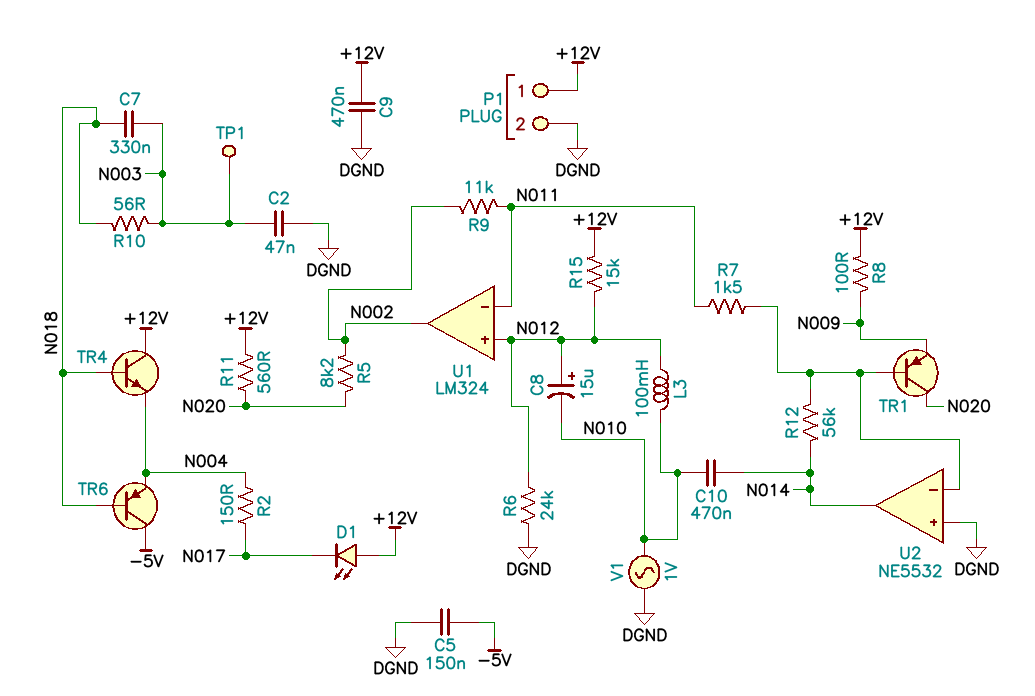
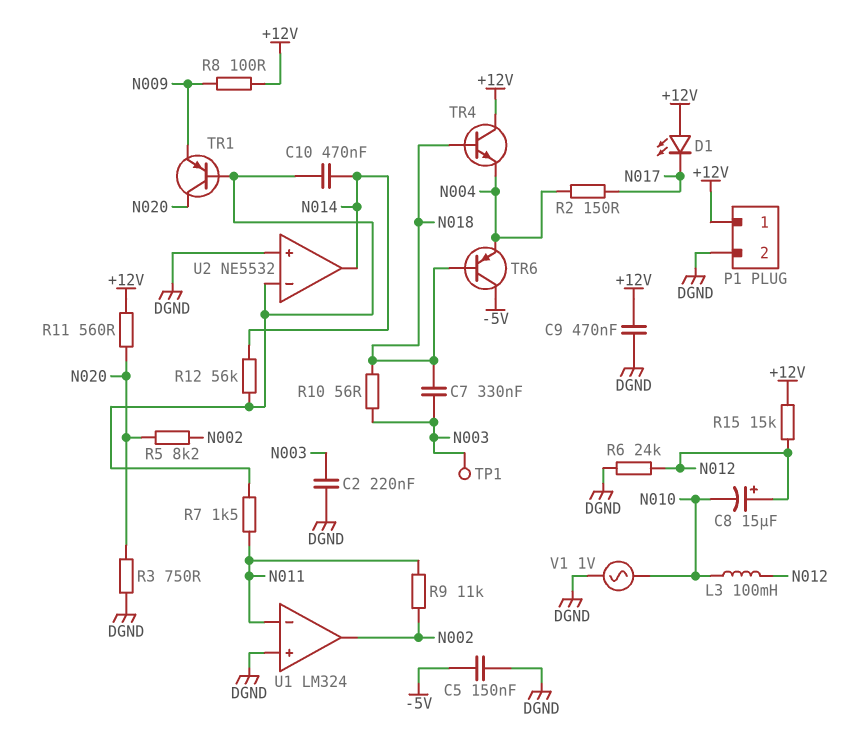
C2: 47nF (DGND, N003) -> 220nF (DGND, N003)
C10: 470nF (N010, N014) -> 470nF (N014, U2/in-)
R3: none -> 750 (DGND, N020)
U1 pin in+: N012 -> DGND

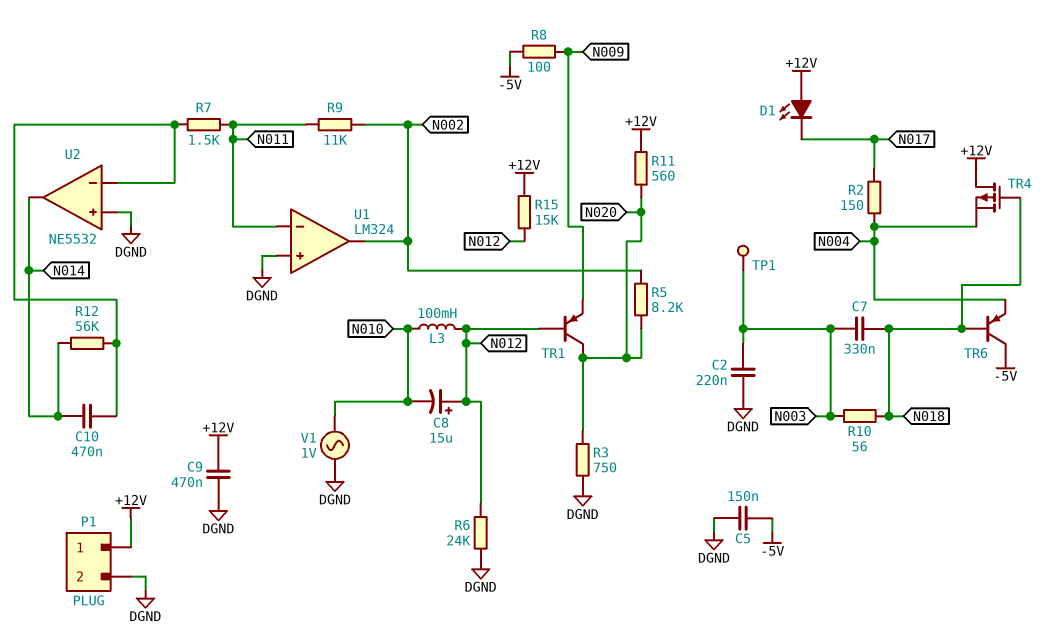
R8: 100 (+12V, N009) -> 100 (-5V, N009)
TR1: PNP (B U2/in-, C N020, E N009) -> PNP (B N012, C N020, E N009)
TR4: NPN (B N018, C +12V, E N004) -> PMOS (G N018, D +12V, S N004)

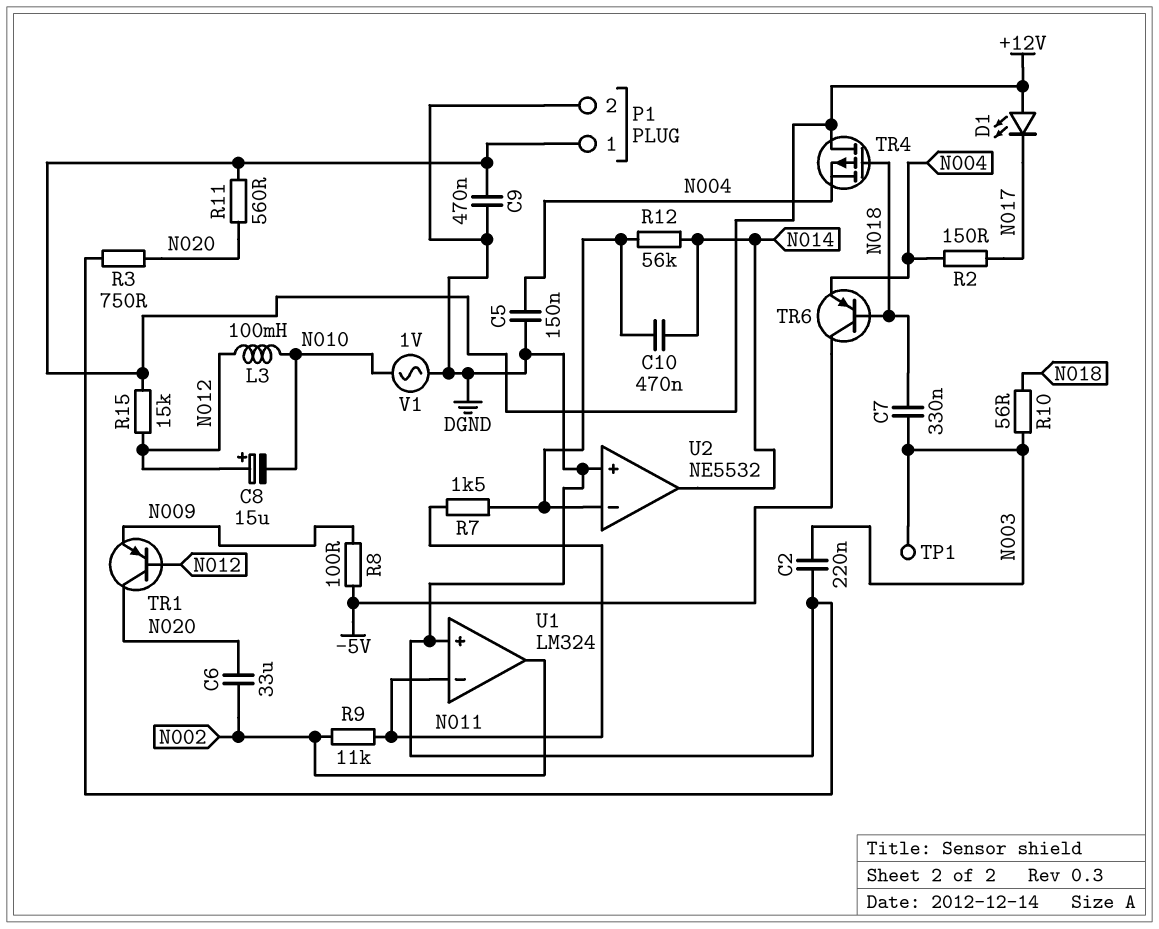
C5: 150nF (-5V, DGND) -> 150nF (DGND, N004)
C6: none -> 33uF (N002, N020)
R5: 8.2k (N002, N020) -> none
R6: 24k (DGND, N012) -> none

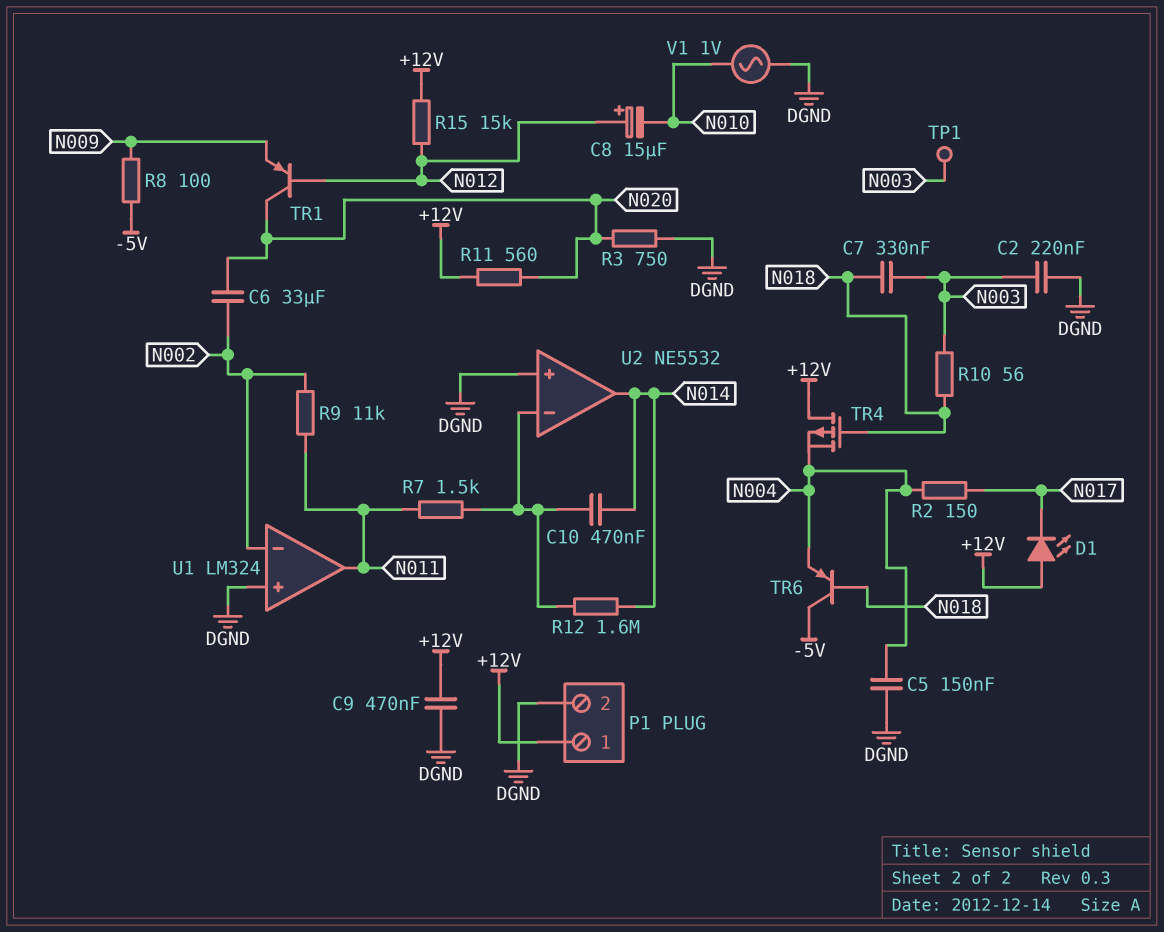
L3: 100mH (N010, N012) -> none
R12: 56k (N014, U2/in-) -> 1.6M (N014, U2/in-)
U1 pin in-: N011 -> N002
U1 pin out: N002 -> N011

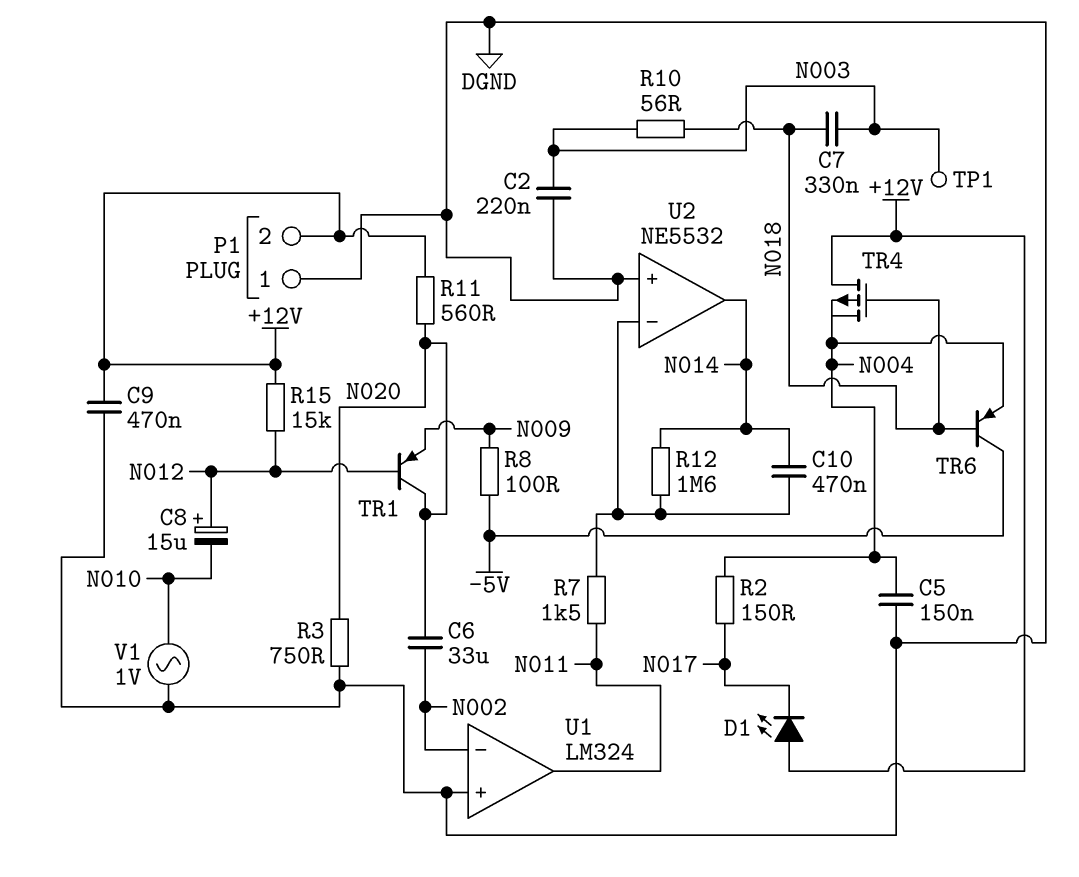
P1 pin 1: +12V -> DGND
P1 pin 2: DGND -> +12V
R9: 11k (N002, N011) -> none

